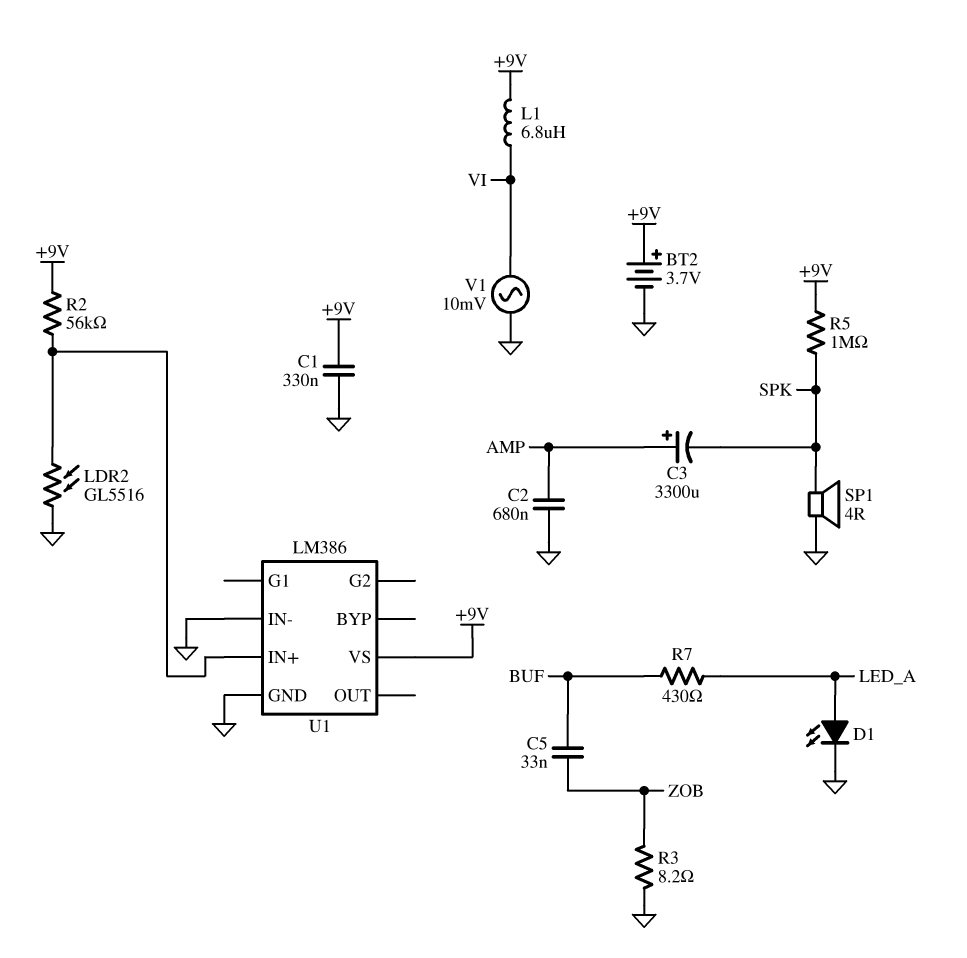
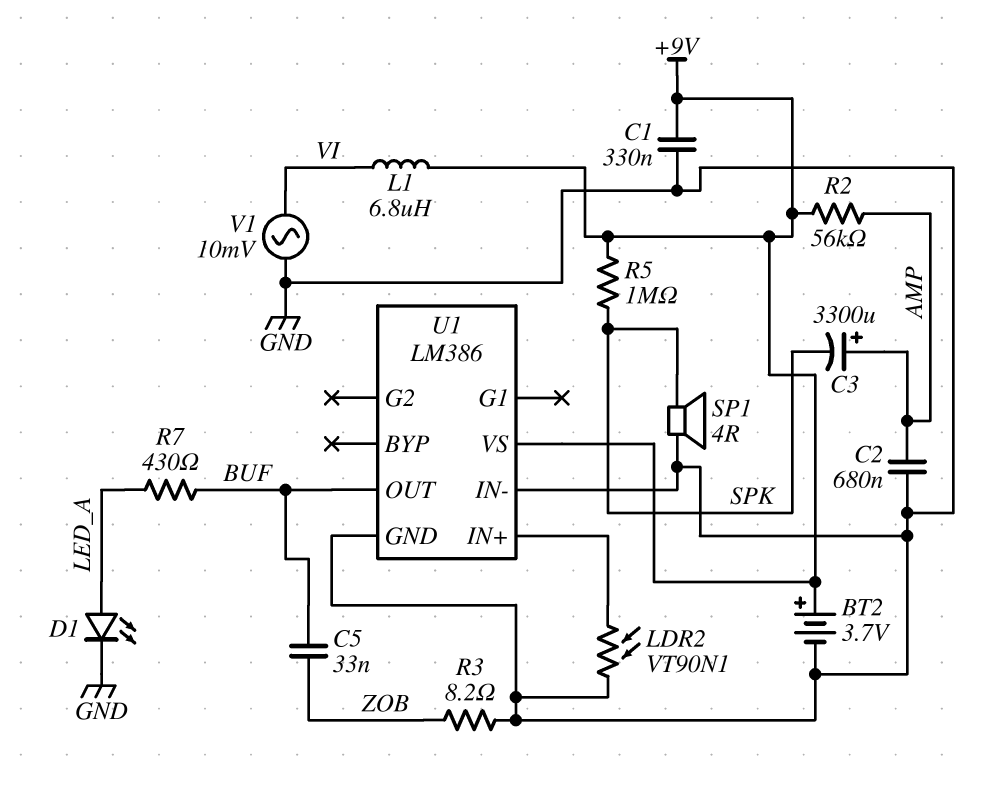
LDR2: GL5516 (GND, U1/IN+) -> VT90N1 (GND, U1/IN+)
R2: 56k (+9V, U1/IN+) -> 56k (+9V, AMP)
U1 pin OUT: none -> BUF

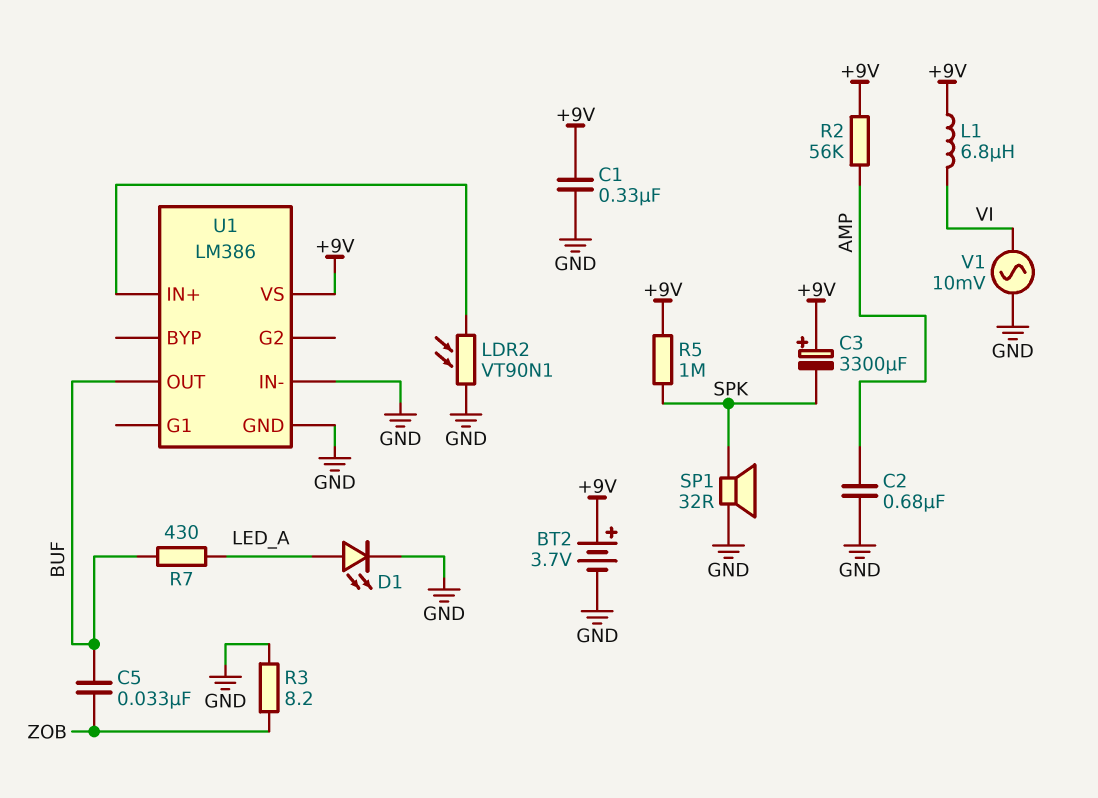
C3: 3300uF (plus AMP, minus SPK) -> 3300uF (plus +9V, minus SPK)
SP1: speaker 4R (GND, SPK) -> speaker 32R (GND, SPK)

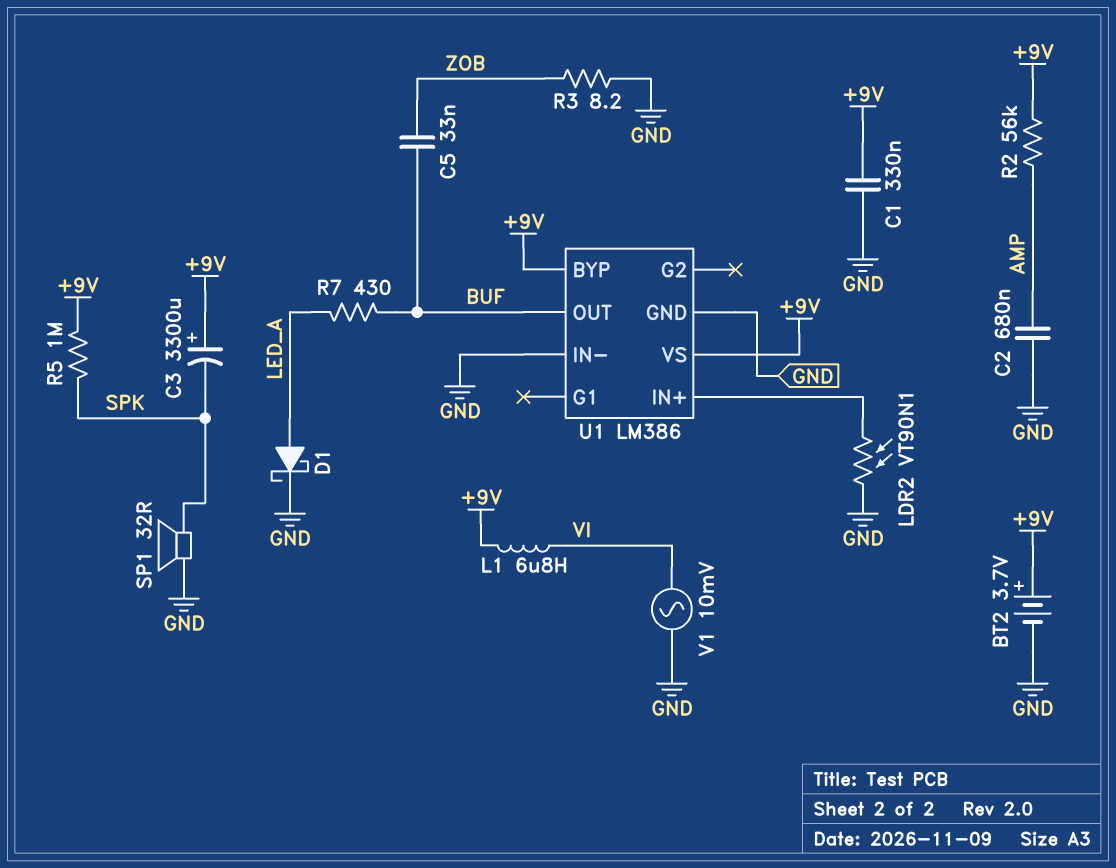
D1: LED (A LED_A, K GND) -> schottky (A LED_A, K GND)
U1 pin BYP: none -> +9V

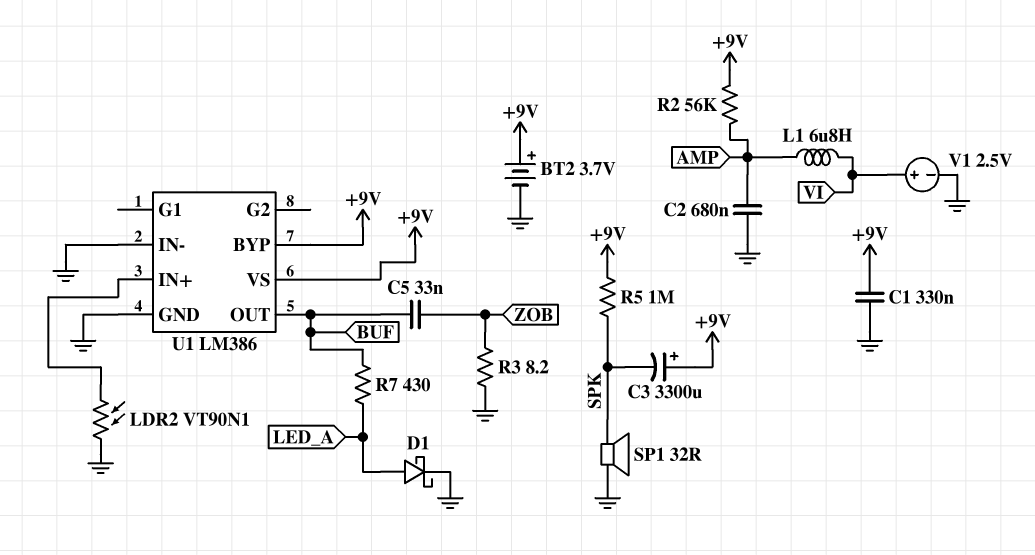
L1: 6.8uH (+9V, VI) -> 6.8uH (AMP, VI)
V1: AC 10mV (GND, VI) -> 2.5V (plus VI, minus GND)

